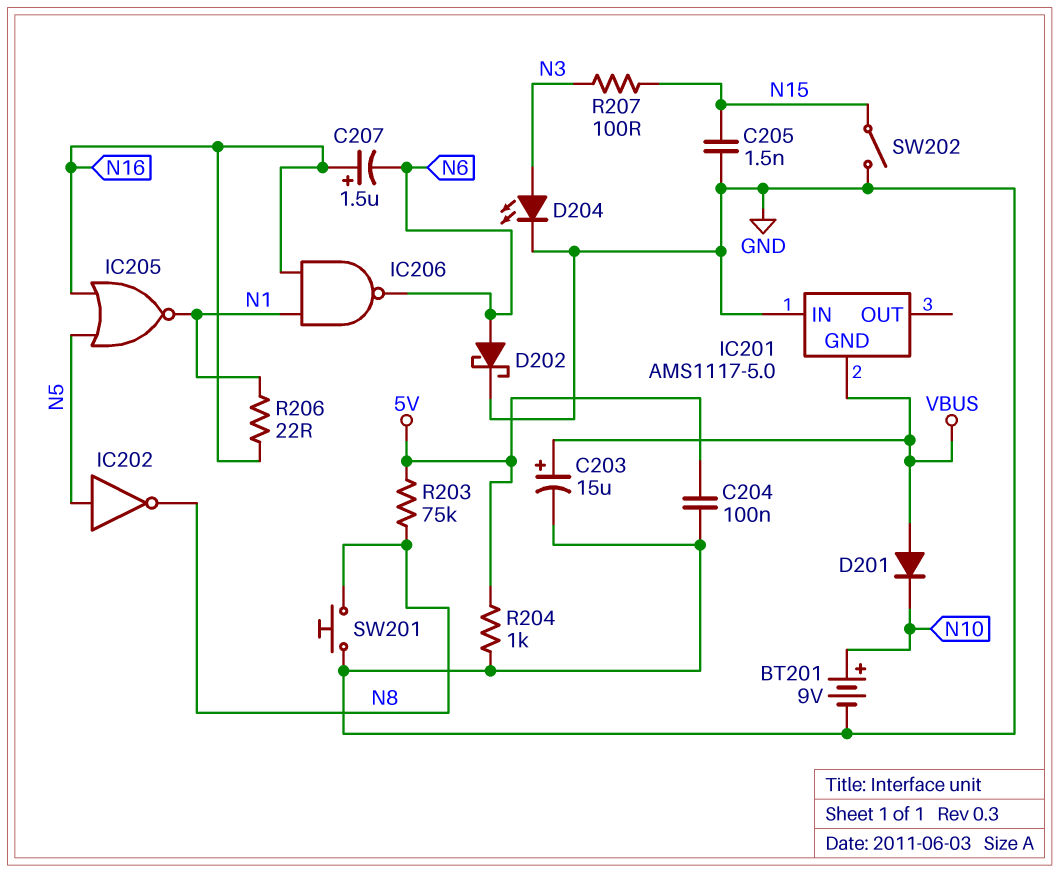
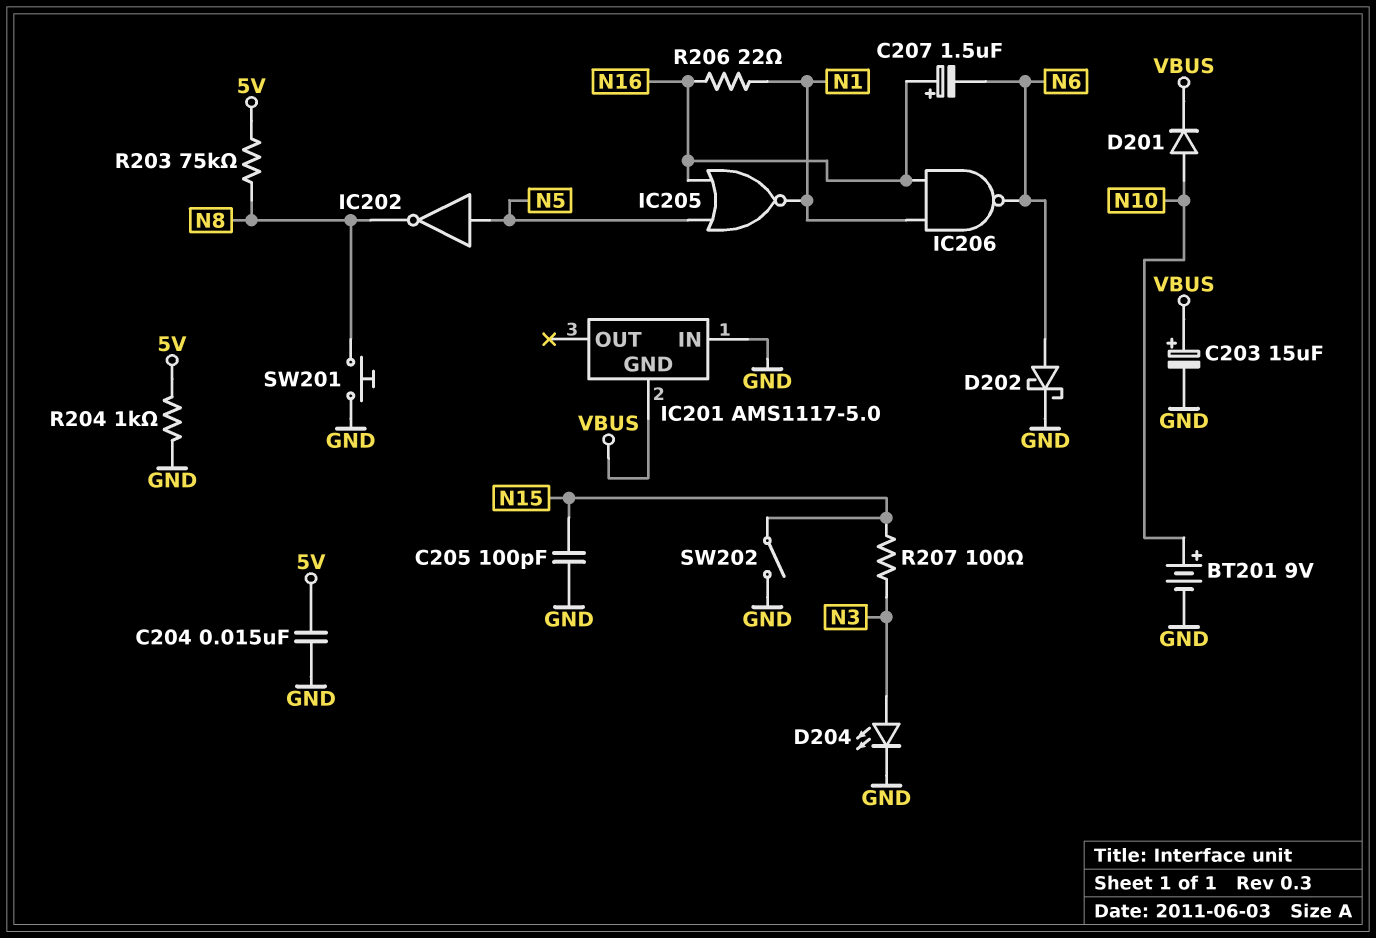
C204: 100nF (5V, GND) -> 15nF (5V, GND)
C205: 1.5nF (GND, N15) -> 100pF (GND, N15)
D201: diode (A VBUS, K N10) -> diode (A N10, K VBUS)

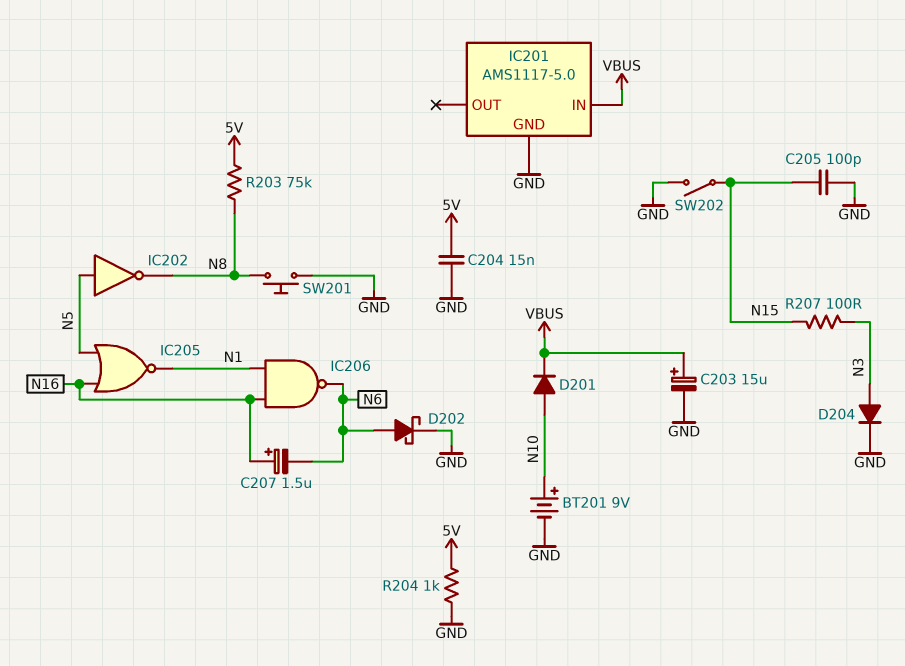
D204: LED (A N3, K GND) -> diode (A N3, K GND)
IC201 pin GND: VBUS -> GND
IC201 pin IN: GND -> VBUS
R206: 22 (N1, N16) -> none

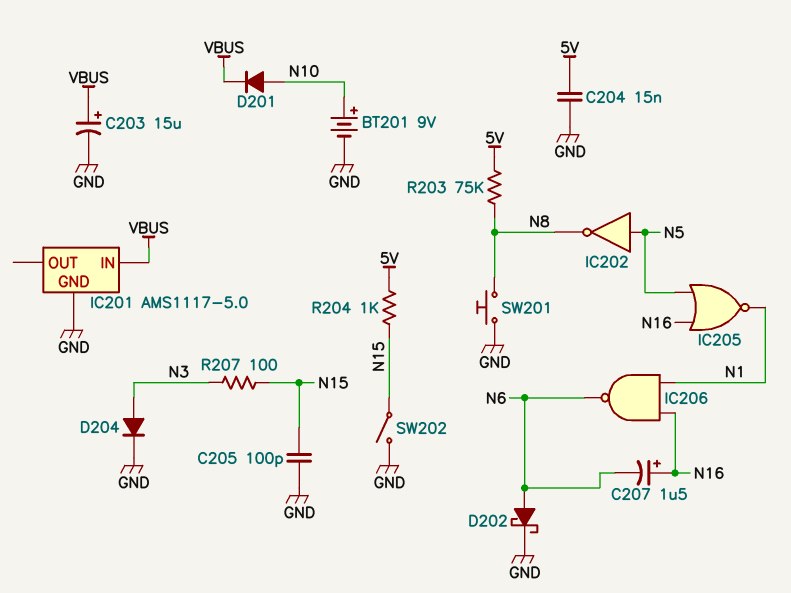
R204: 1k (5V, GND) -> 1k (5V, N15)

